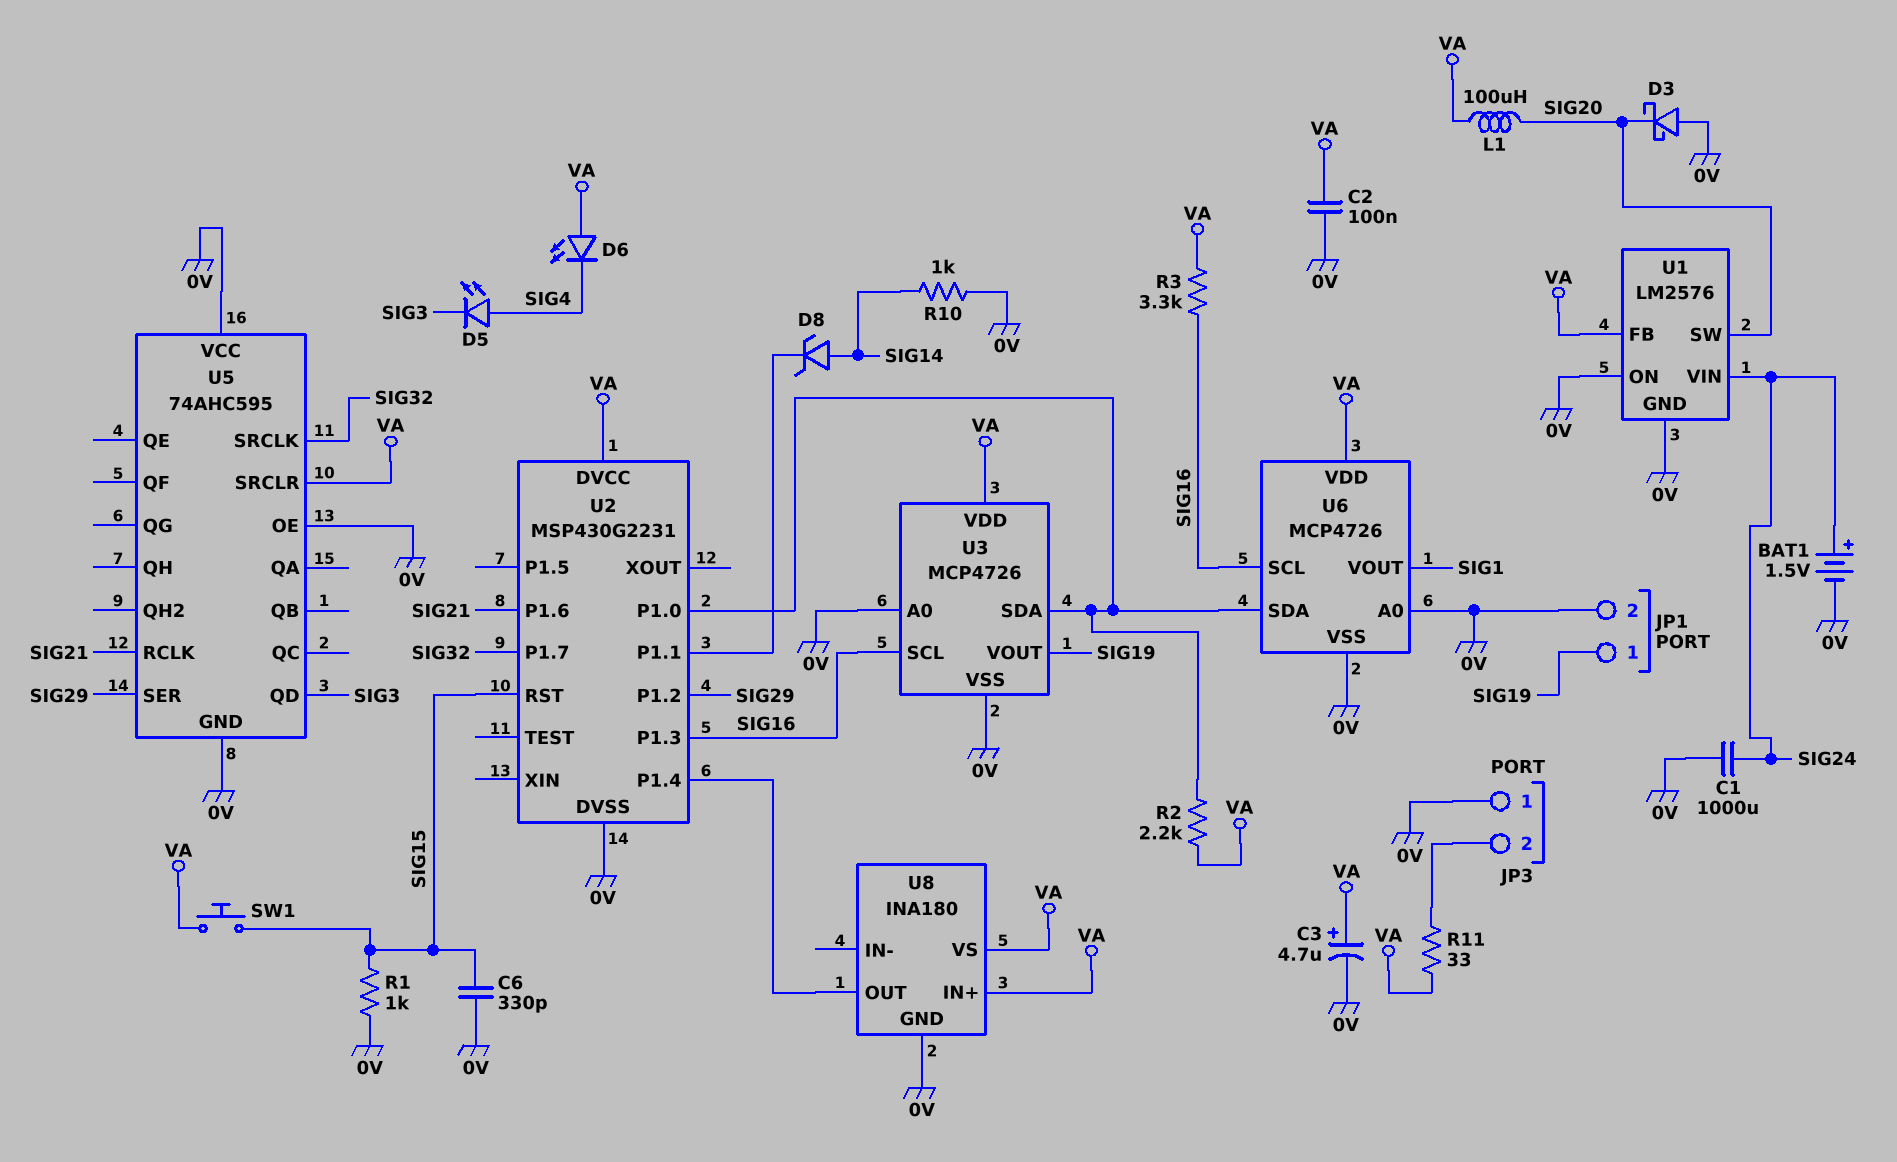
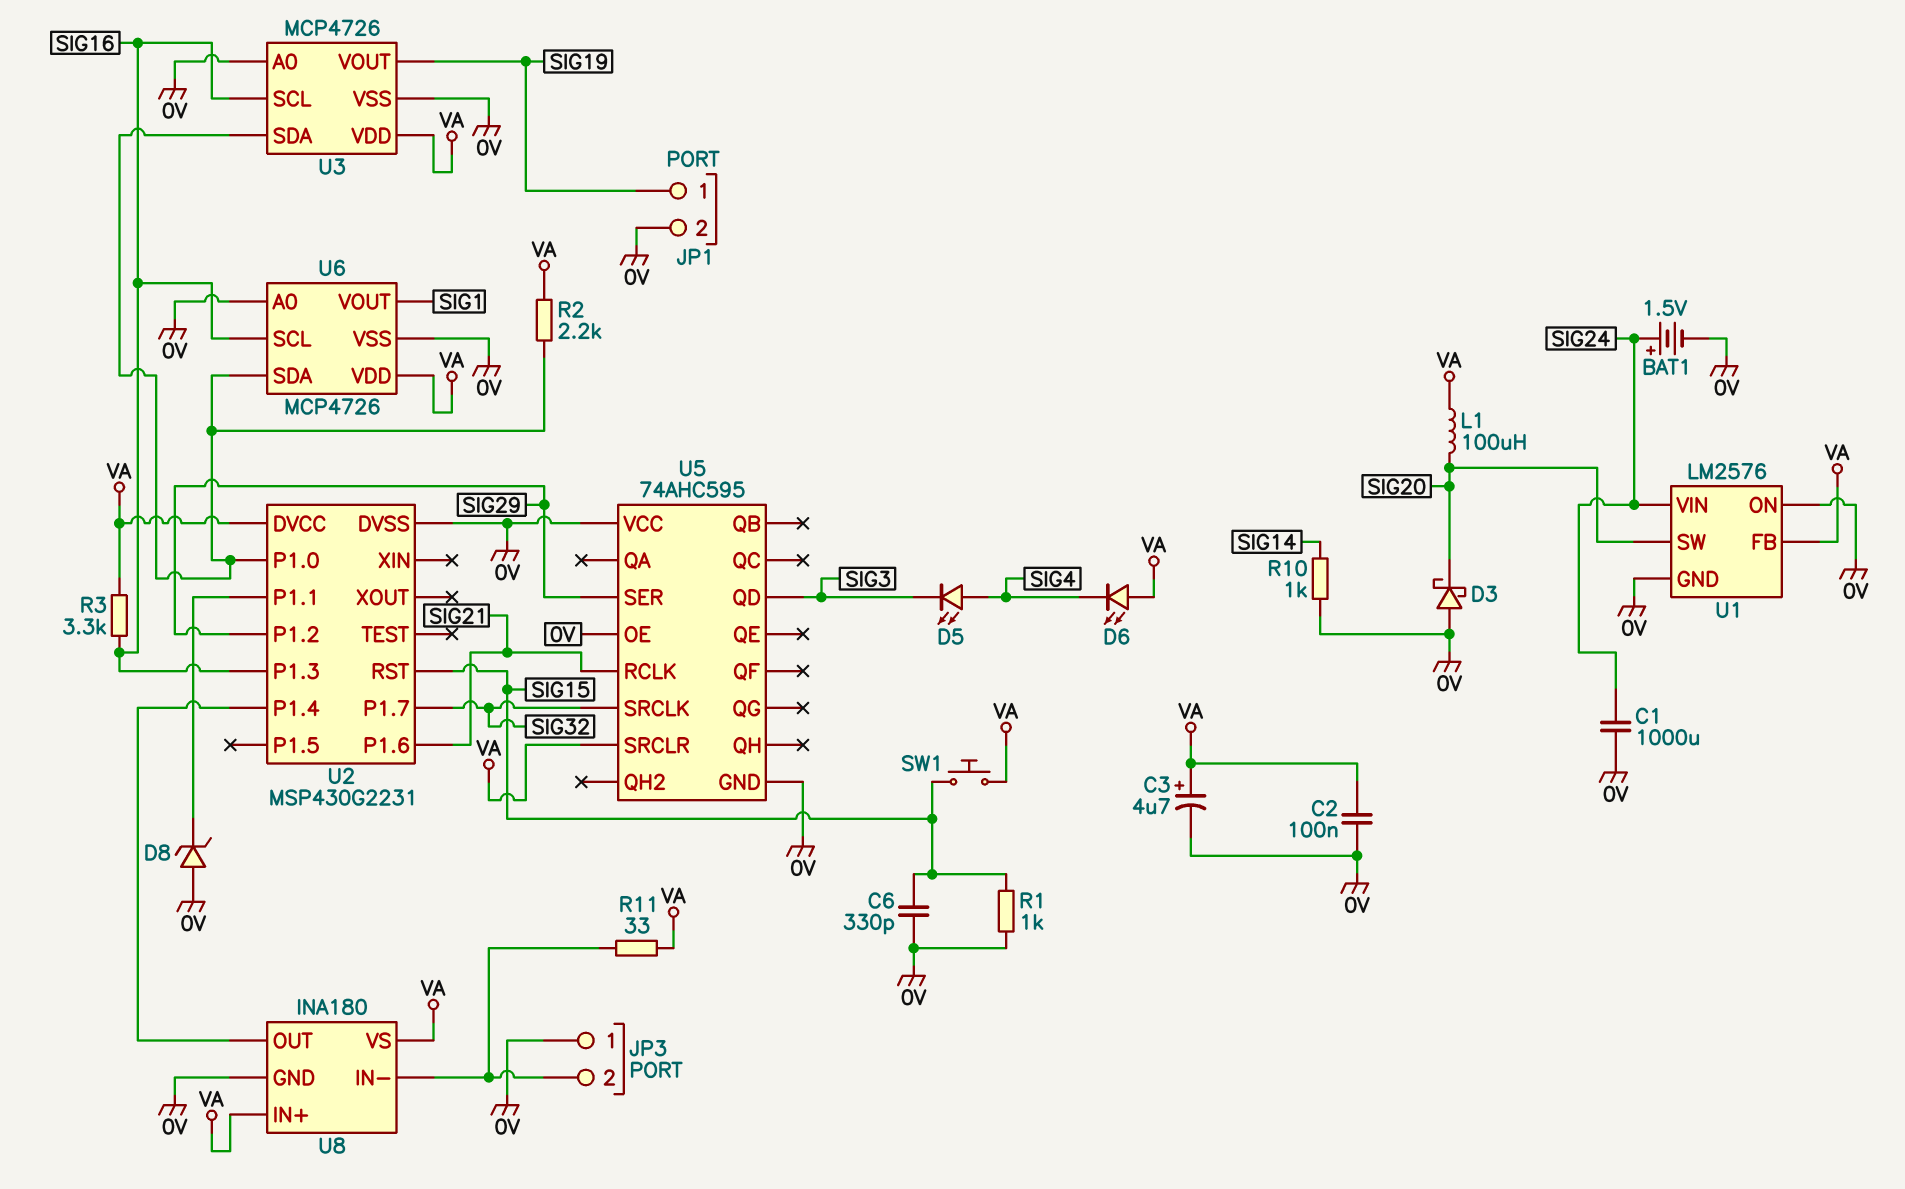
D8: zener (A SIG14, K U2/P1.1) -> zener (A 0V, K U2/P1.1)
U8 pin IN-: none -> JP3/2

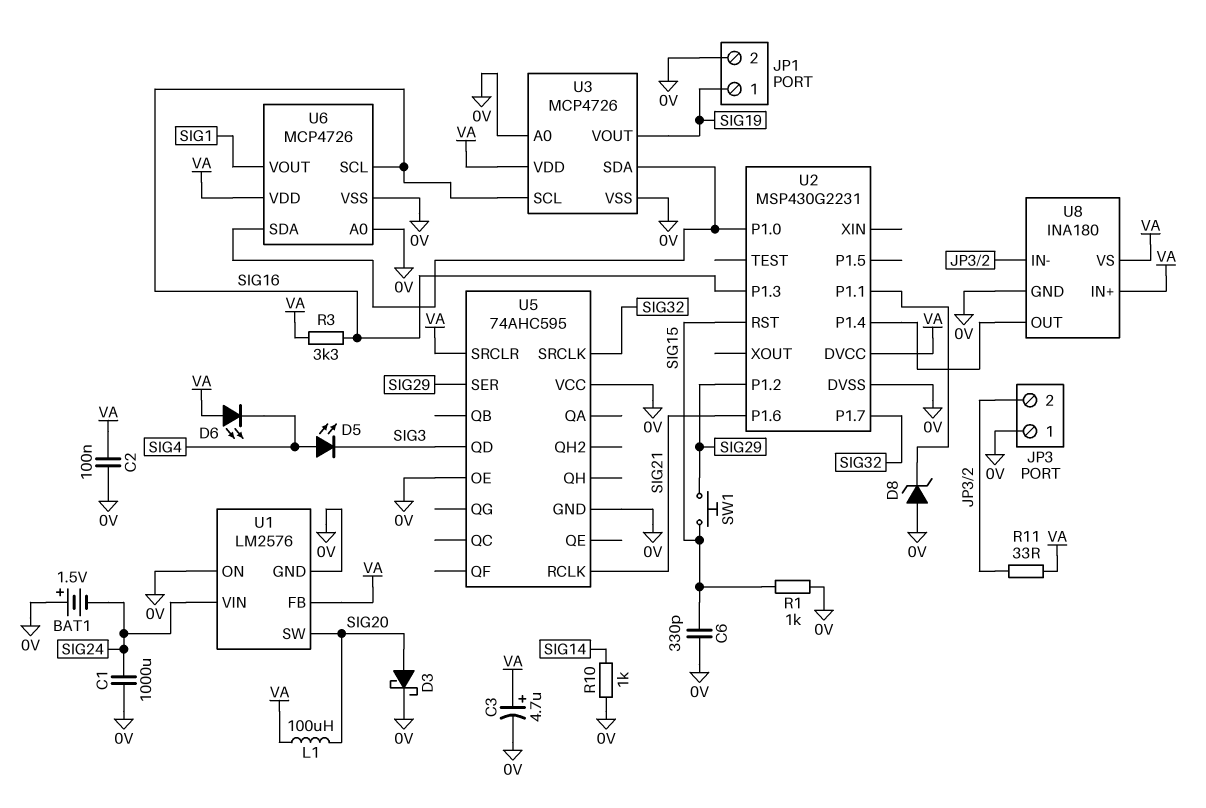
BAT1: 1.5V (plus SIG24, minus 0V) -> 1.5V (plus 0V, minus SIG24)
D3: schottky (A 0V, K SIG20) -> schottky (A SIG20, K 0V)
R2: 2.2k (U2/P1.0, VA) -> none
SW1: button (SIG15, VA) -> button (SIG15, SIG29)

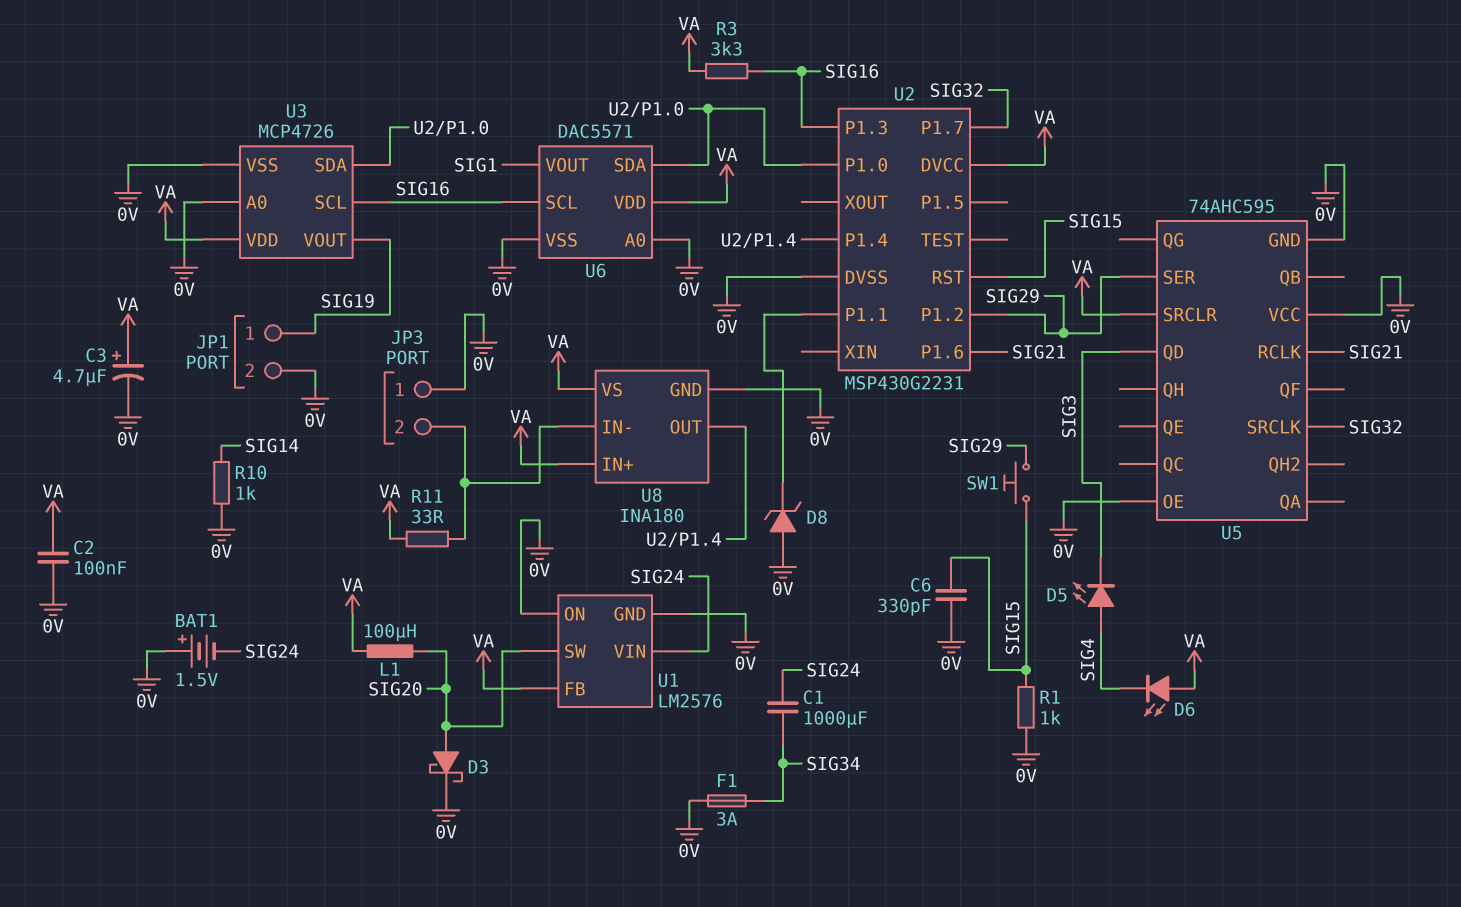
C1: 1000uF (0V, SIG24) -> 1000uF (SIG24, SIG34)
F1: none -> 3A (0V, SIG34)
U6: MCP4726 -> DAC5571

